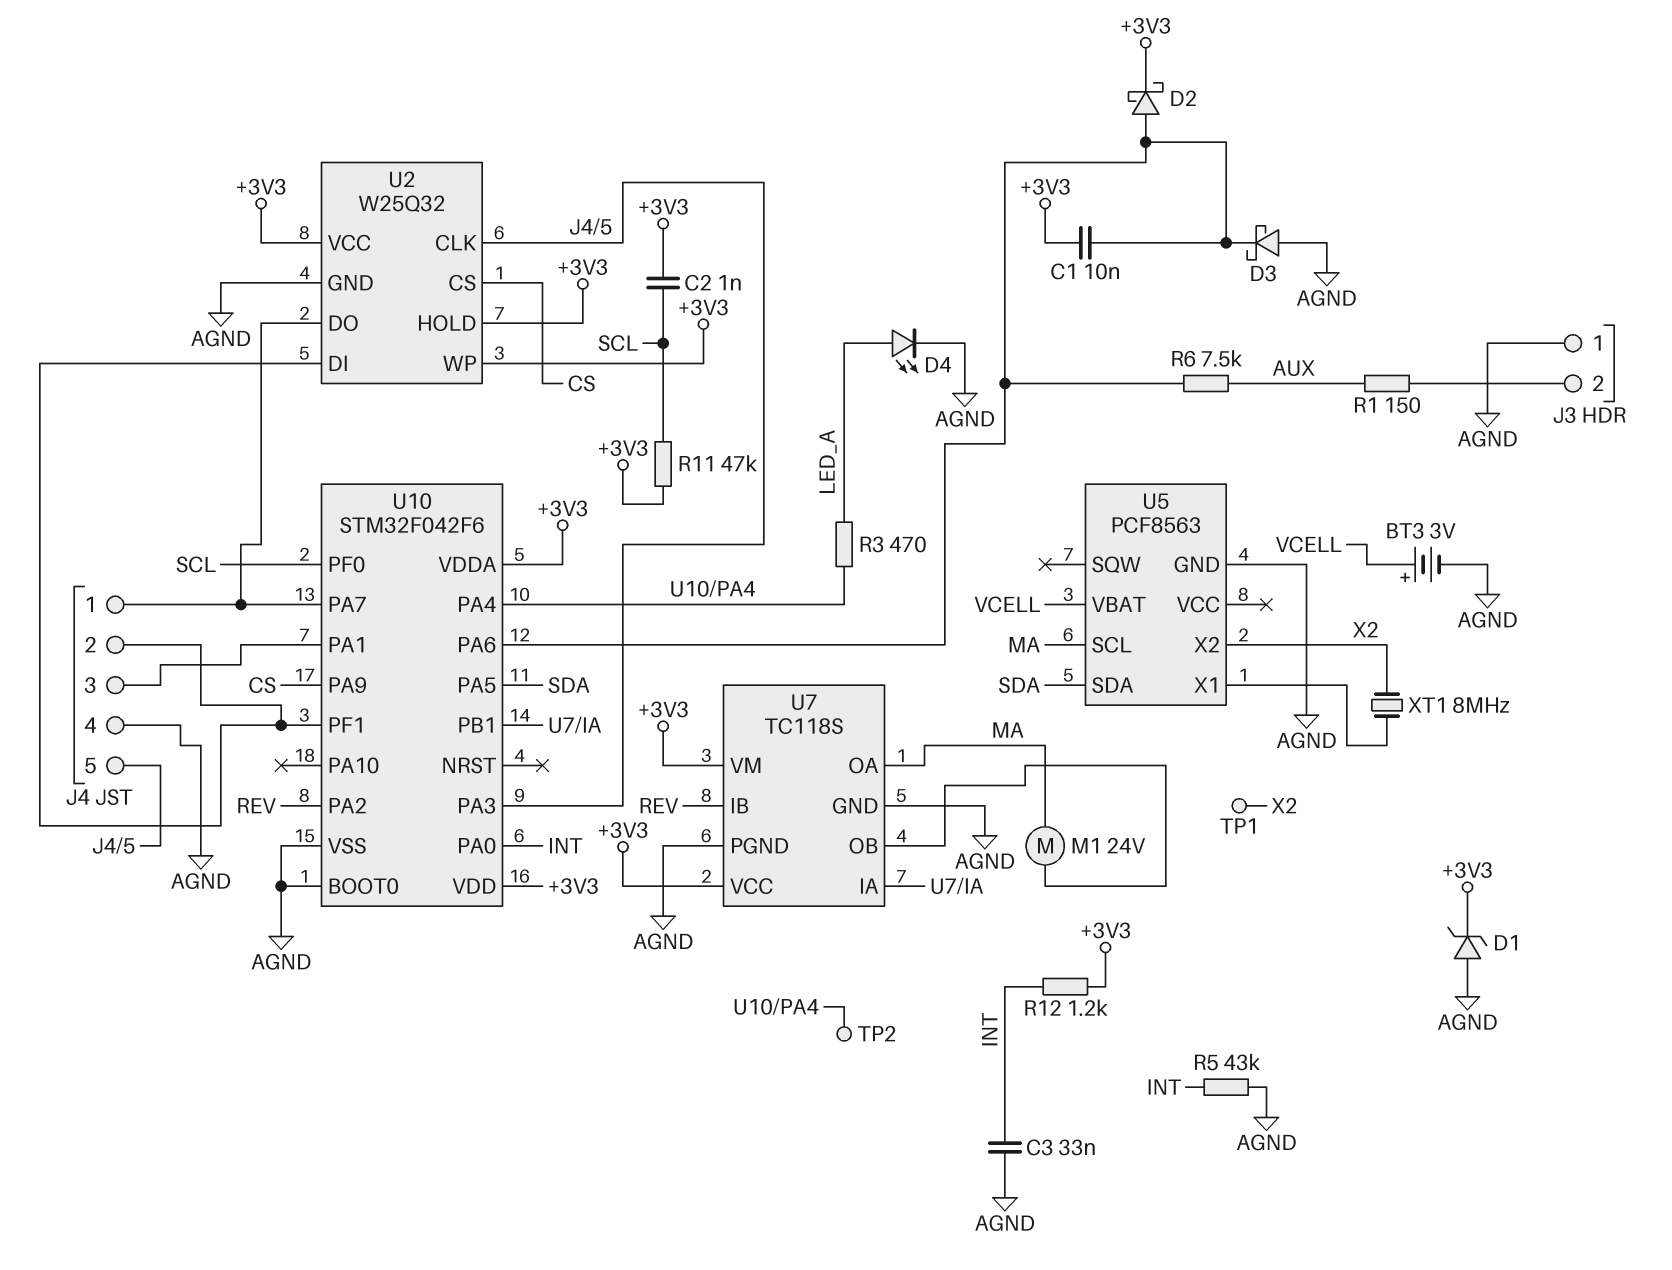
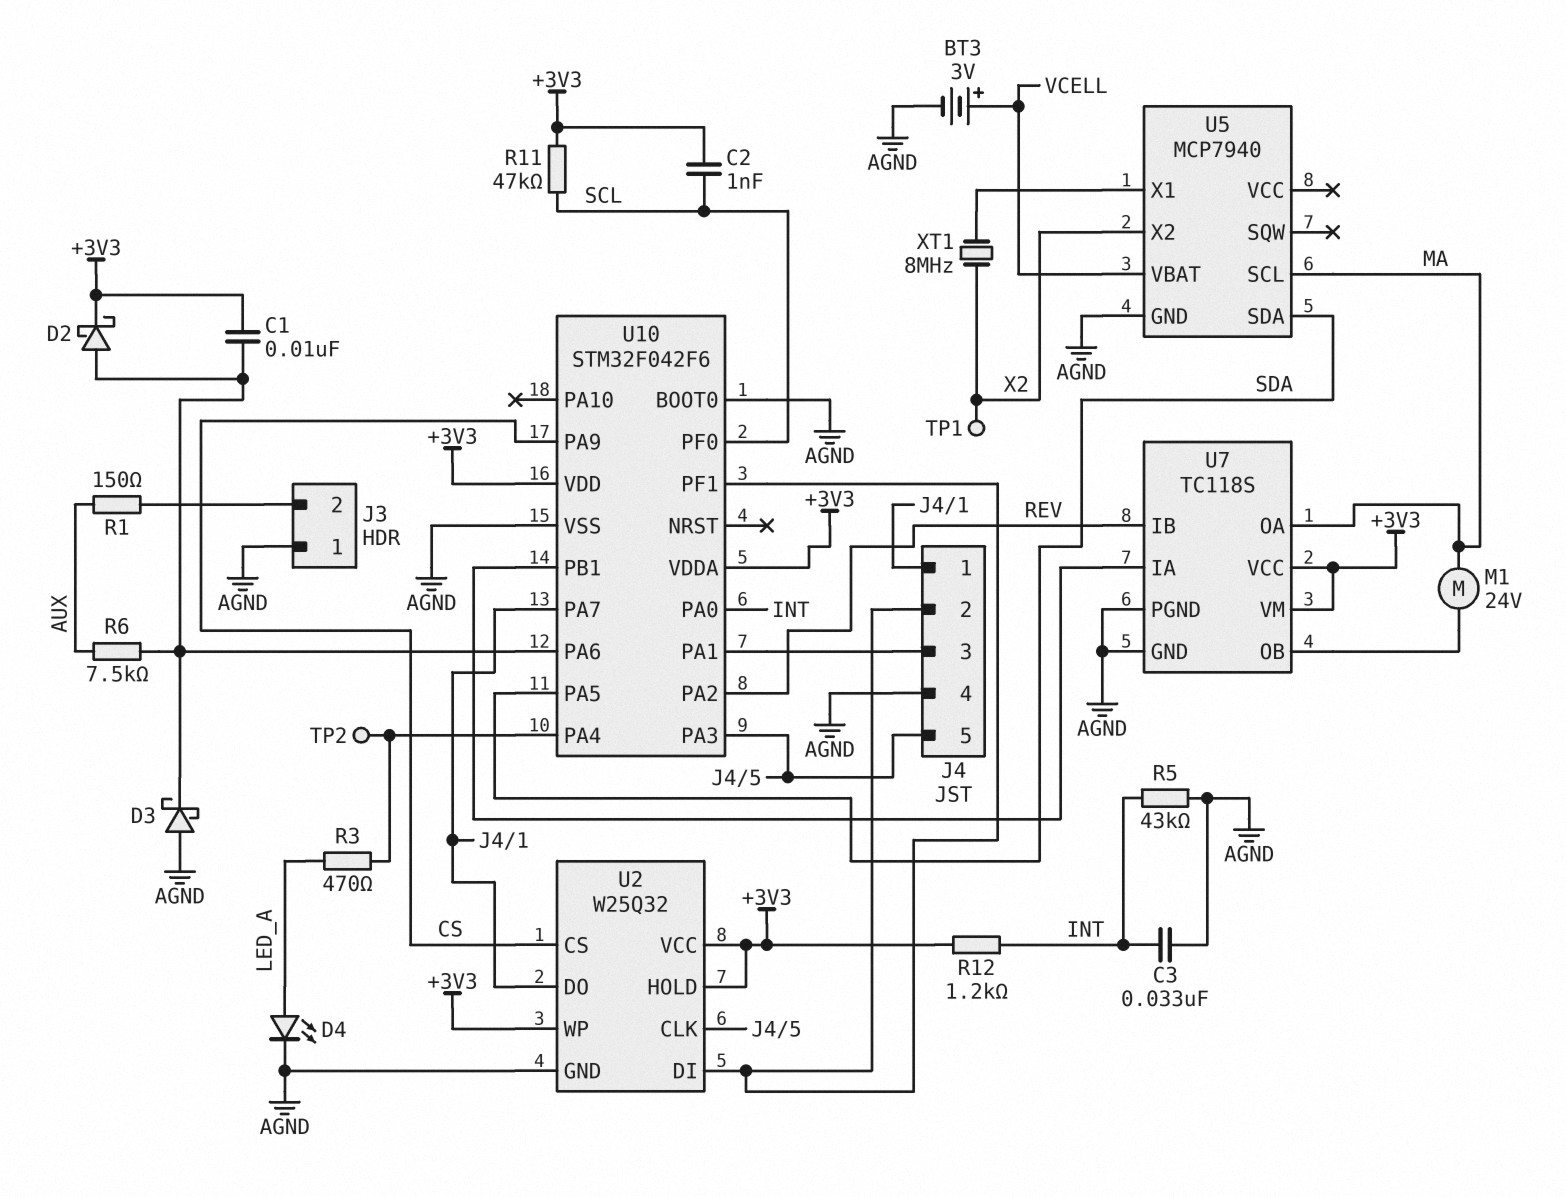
D1: zener (A AGND, K +3V3) -> none
U5: PCF8563 -> MCP7940

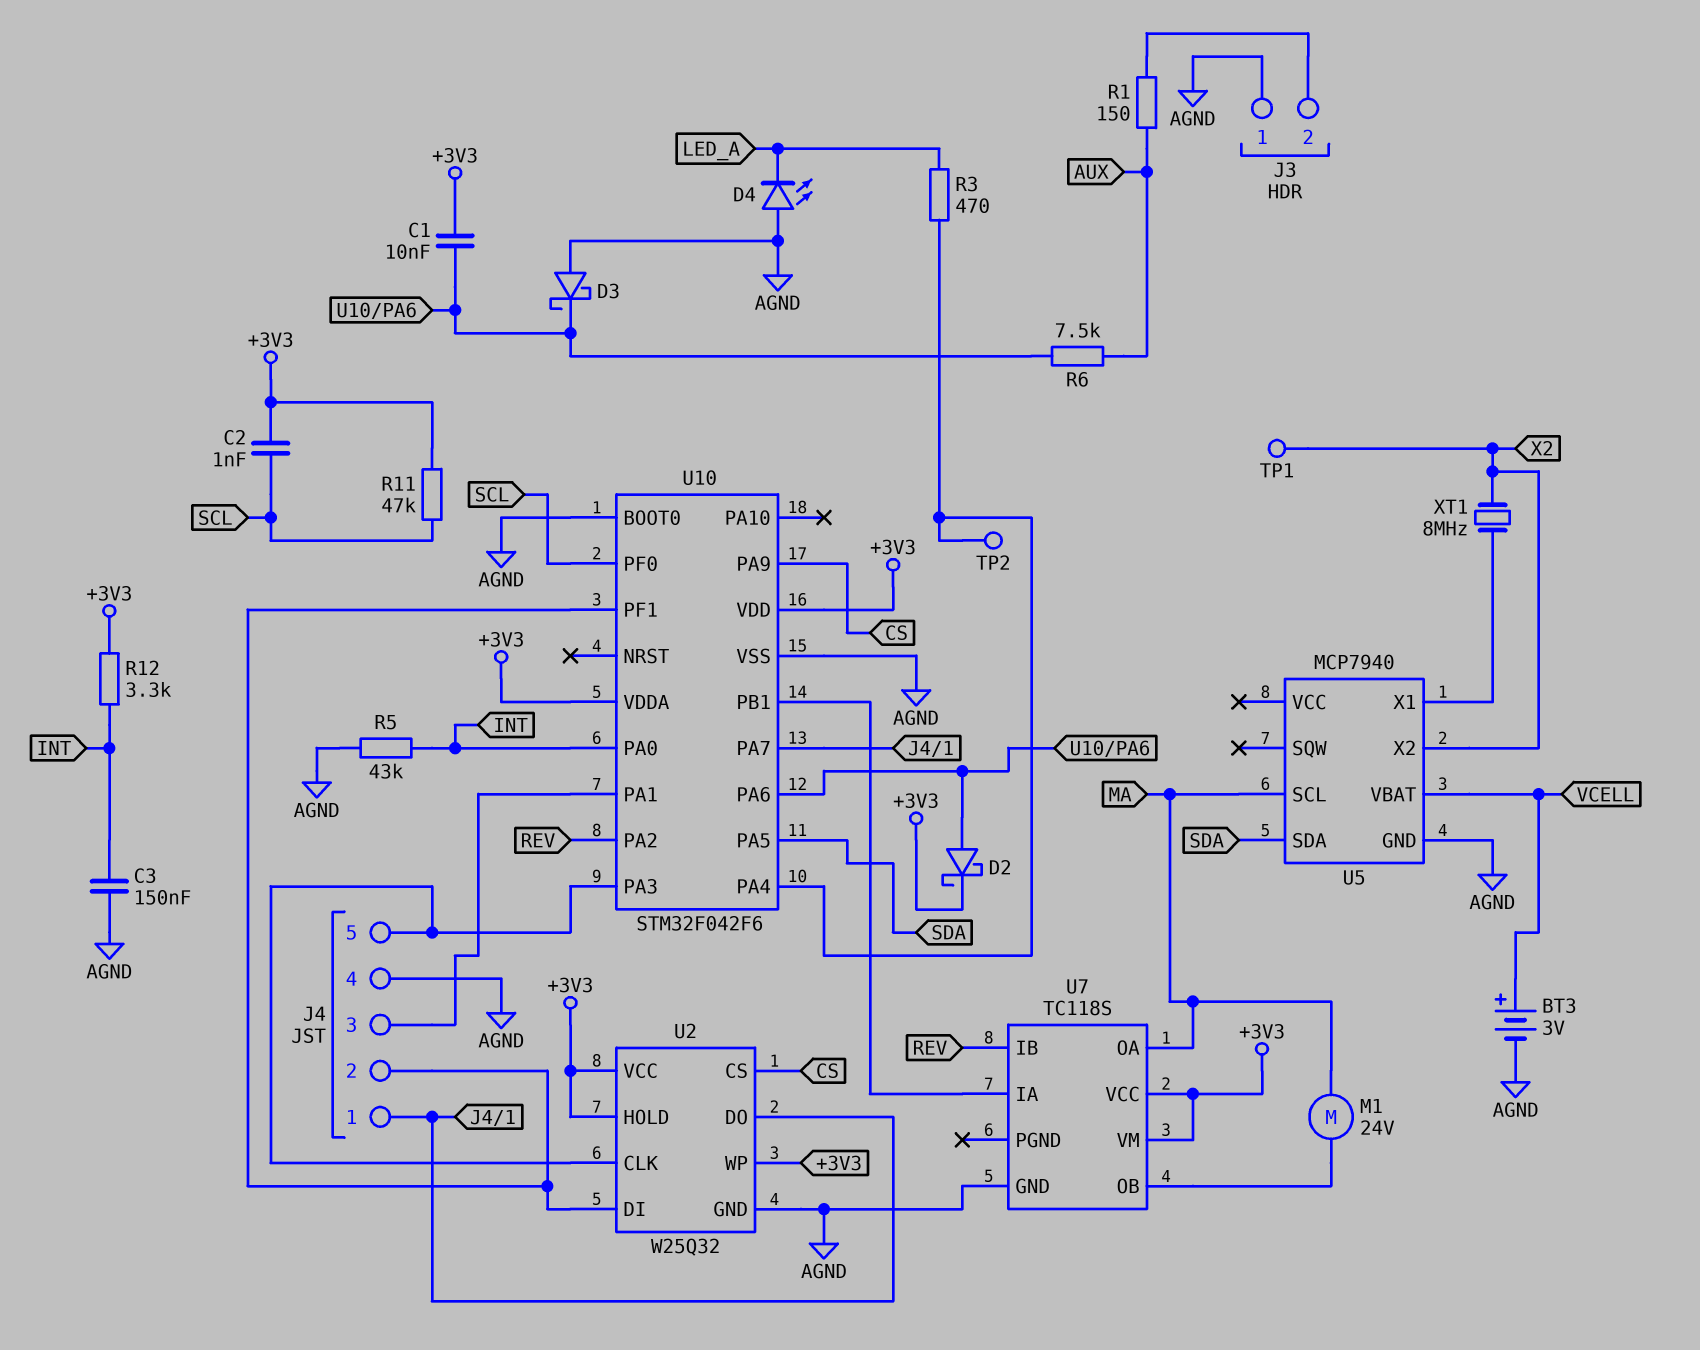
C3: 33nF (AGND, INT) -> 150nF (AGND, INT)
D4: LED (A LED_A, K AGND) -> LED (A AGND, K LED_A)
R12: 1.2k (+3V3, INT) -> 3.3k (+3V3, INT)
U7 pin PGND: AGND -> none

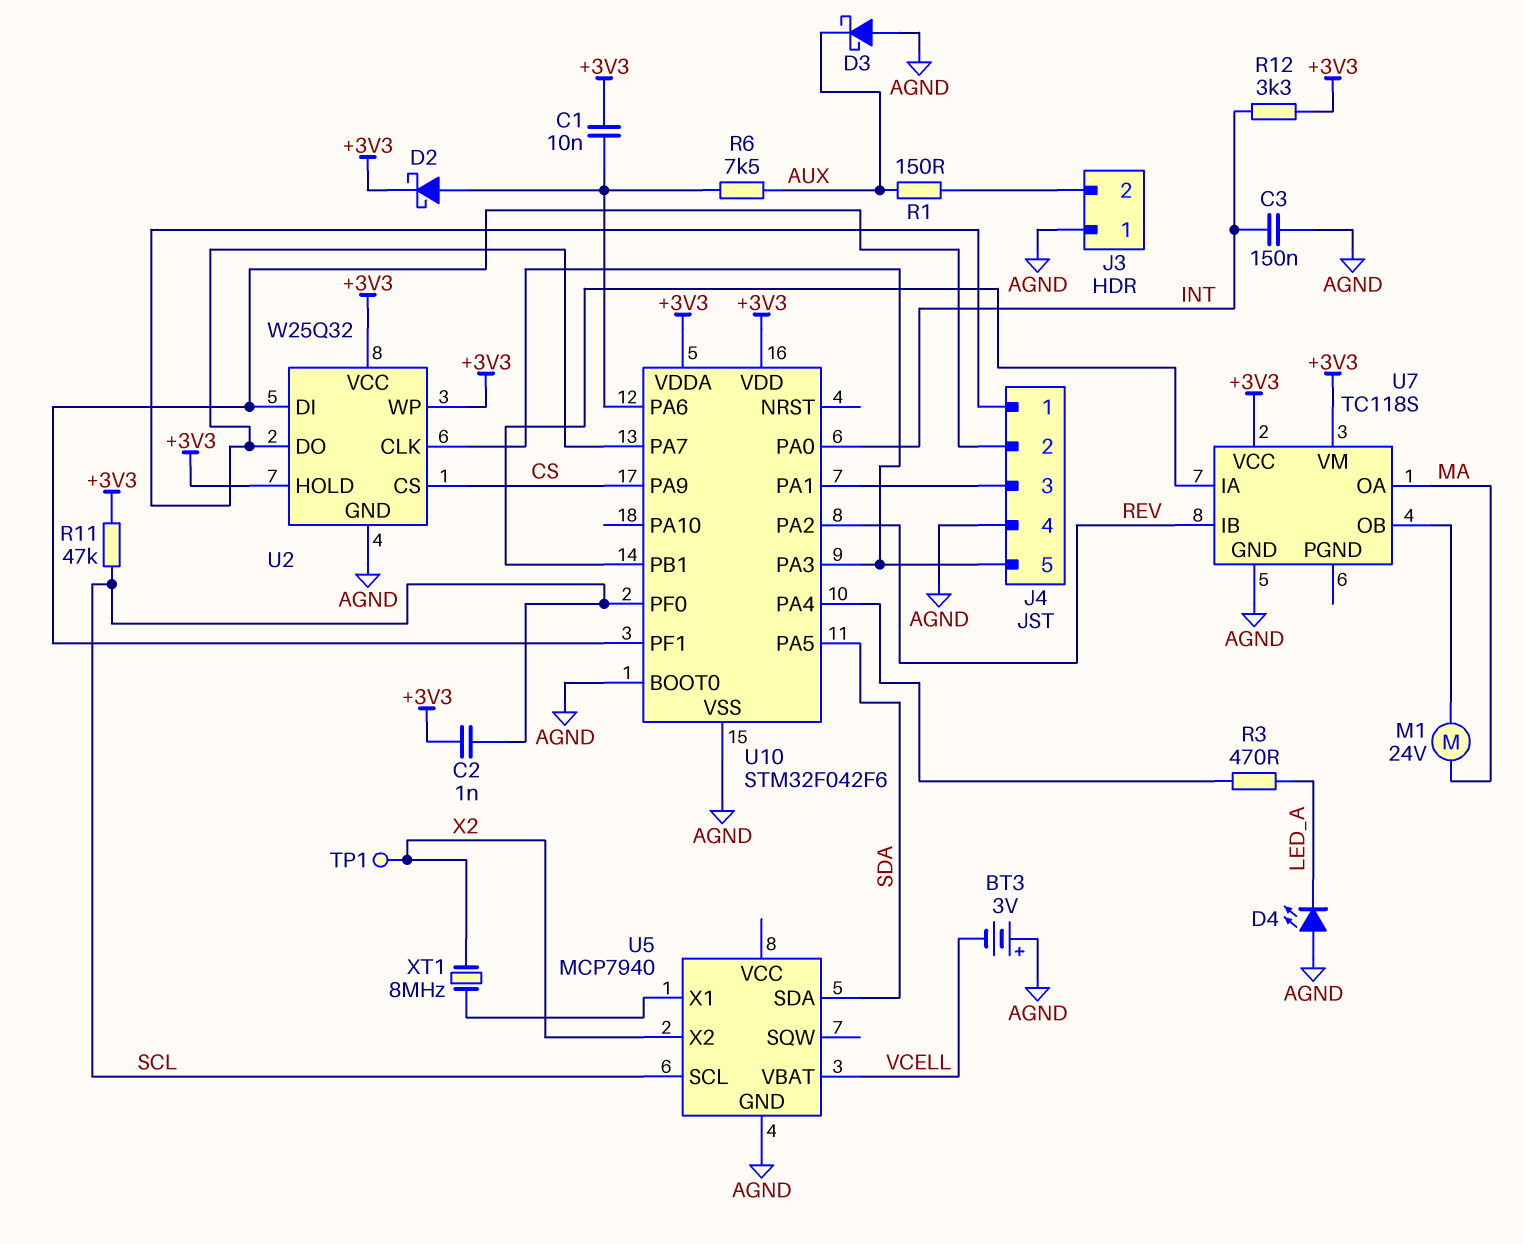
BT3: 3V (plus VCELL, minus AGND) -> 3V (plus AGND, minus VCELL)
D3: schottky (A AGND, K U10/PA6) -> schottky (A AGND, K AUX)
R5: 43k (AGND, INT) -> none
TP2: test point (U10/PA4) -> none
U5 pin SCL: MA -> SCL

